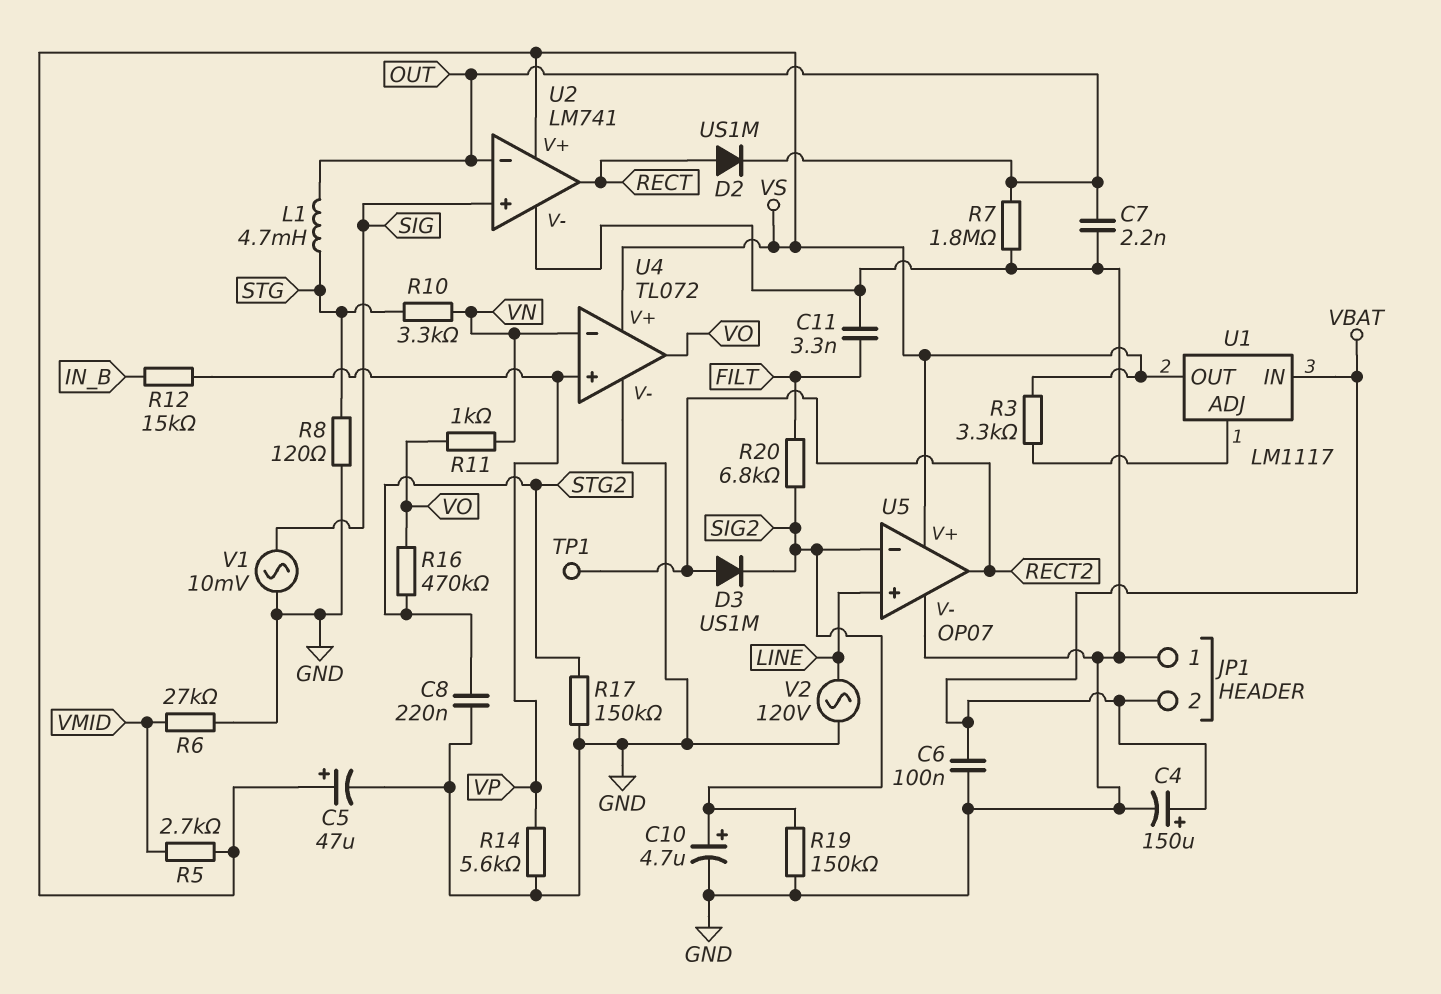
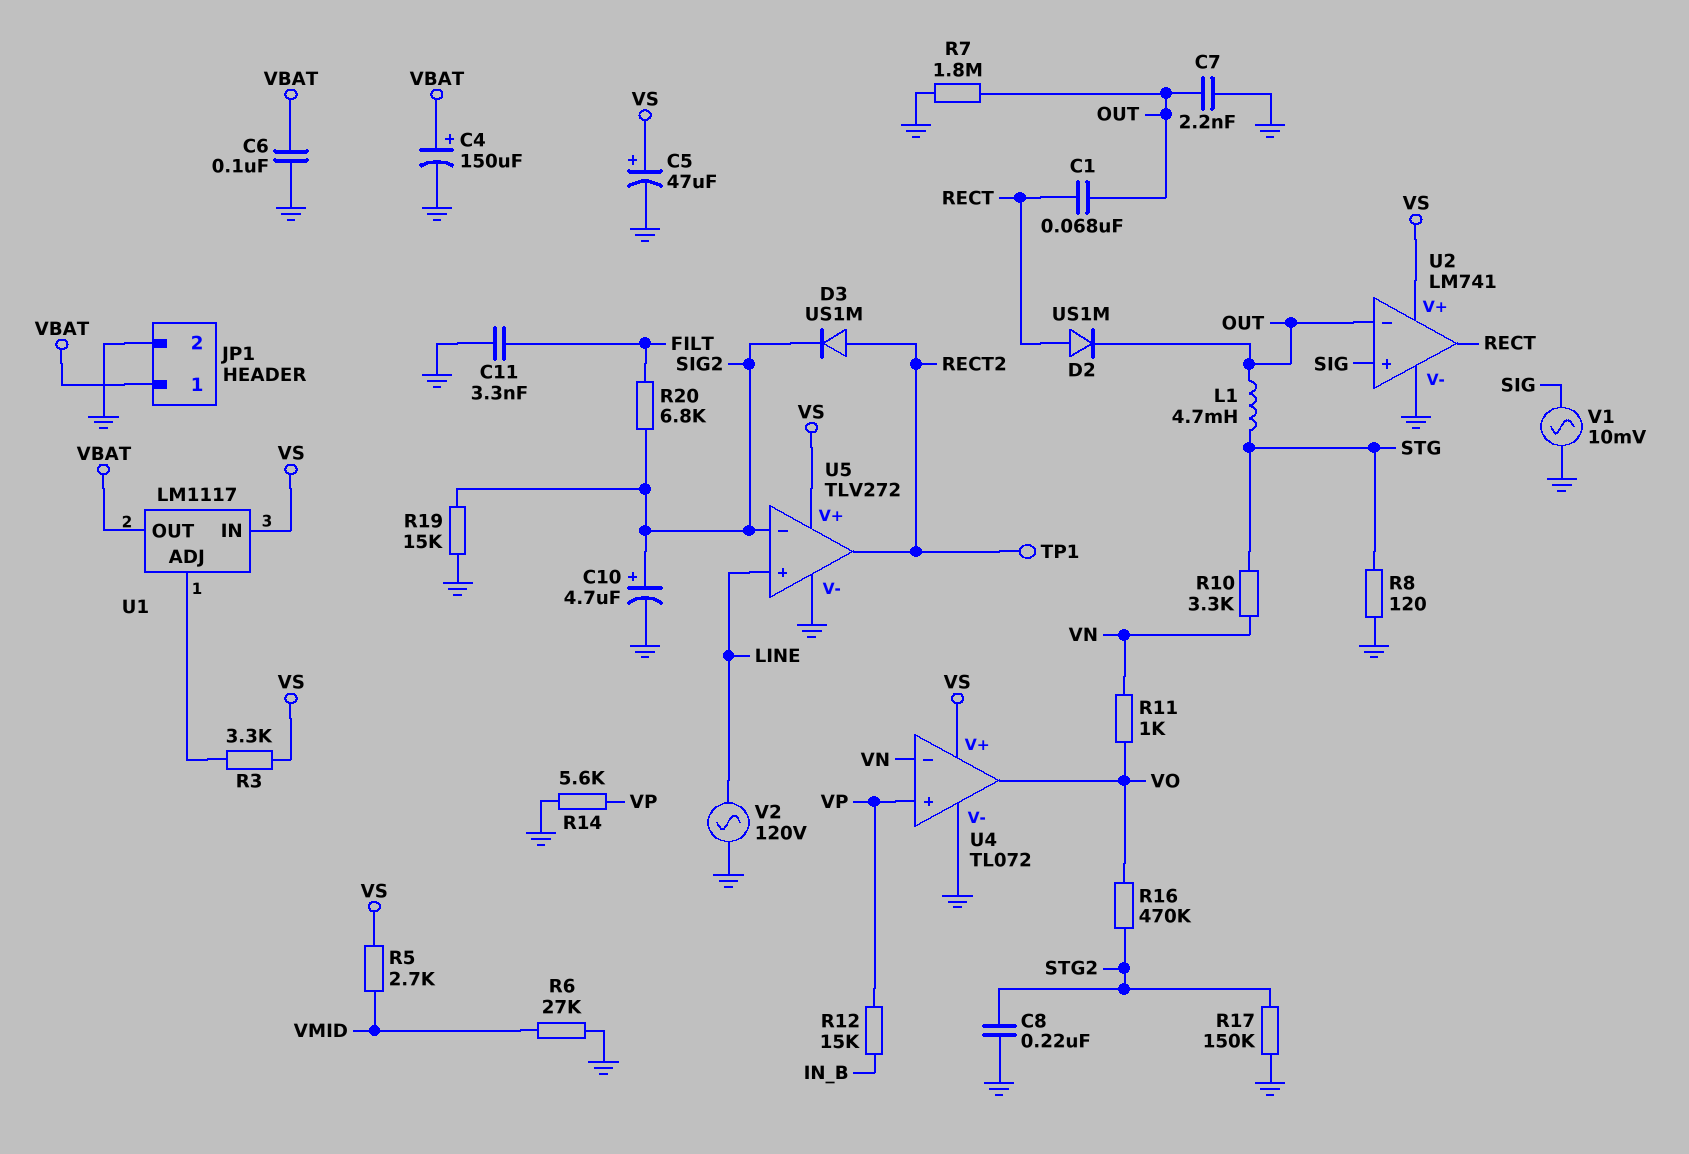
C1: none -> 68nF (OUT, RECT)
JP1 pin 1: GND -> VBAT
JP1 pin 2: VBAT -> GND
R19: 150k (GND, SIG2) -> 15k (GND, SIG2)
U1 pin IN: VBAT -> VS
U1 pin OUT: VS -> VBAT
U5: OP07 -> TLV272

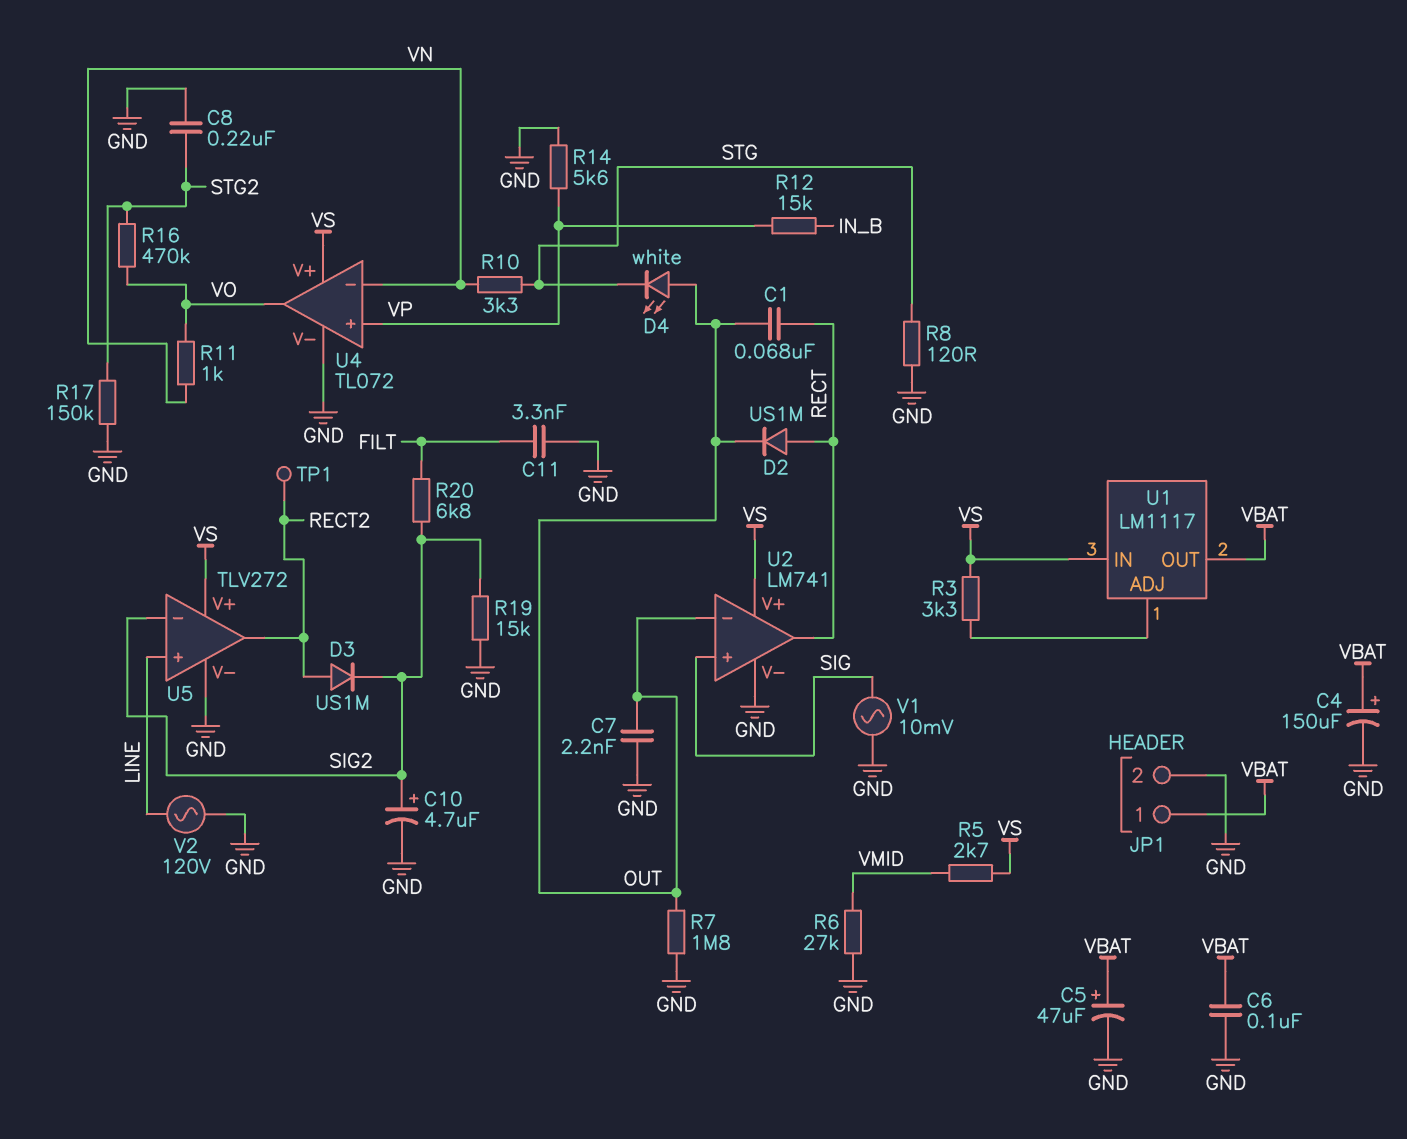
C5: 47uF (plus VS, minus GND) -> 47uF (plus VBAT, minus GND)
D4: none -> LED white (A OUT, K STG)
L1: 4.7mH (OUT, STG) -> none

